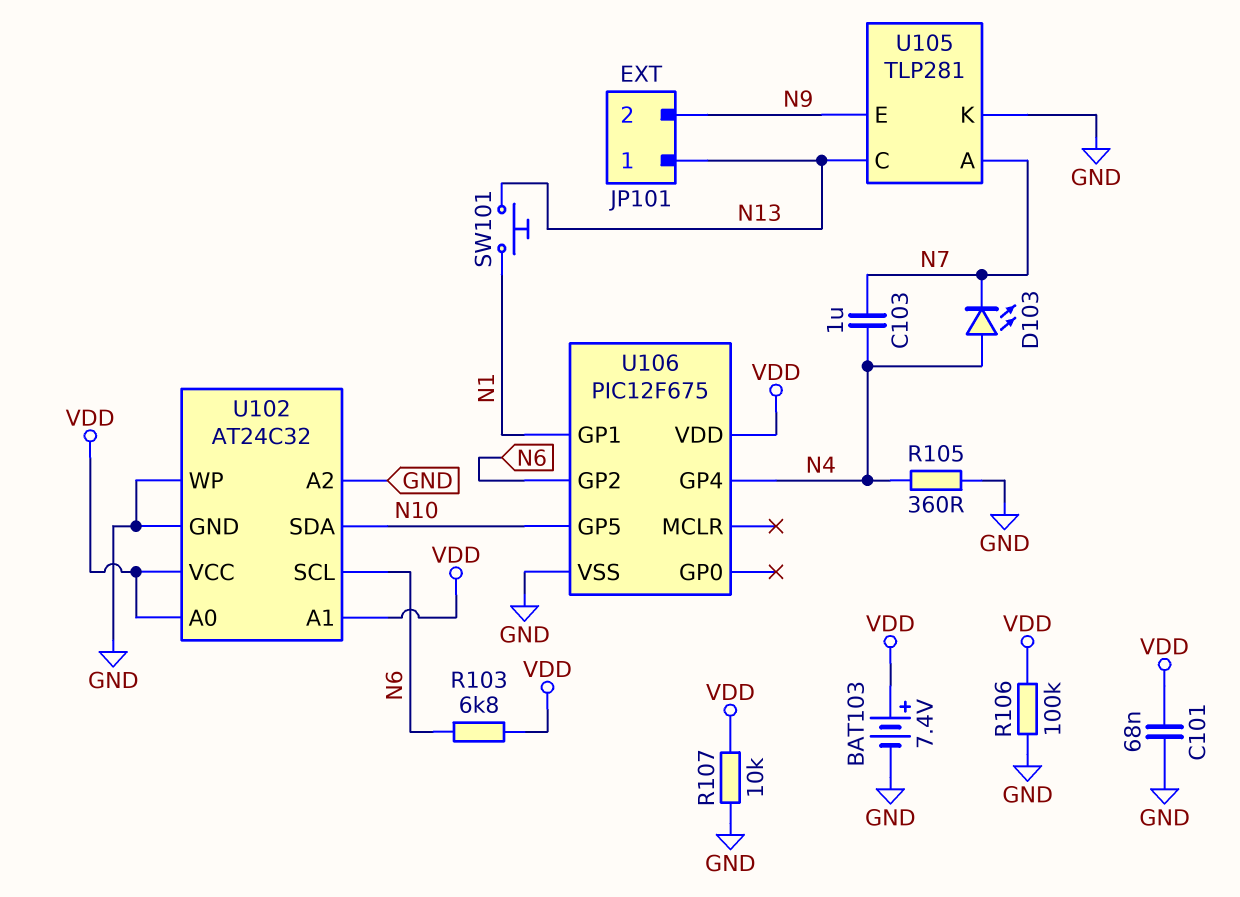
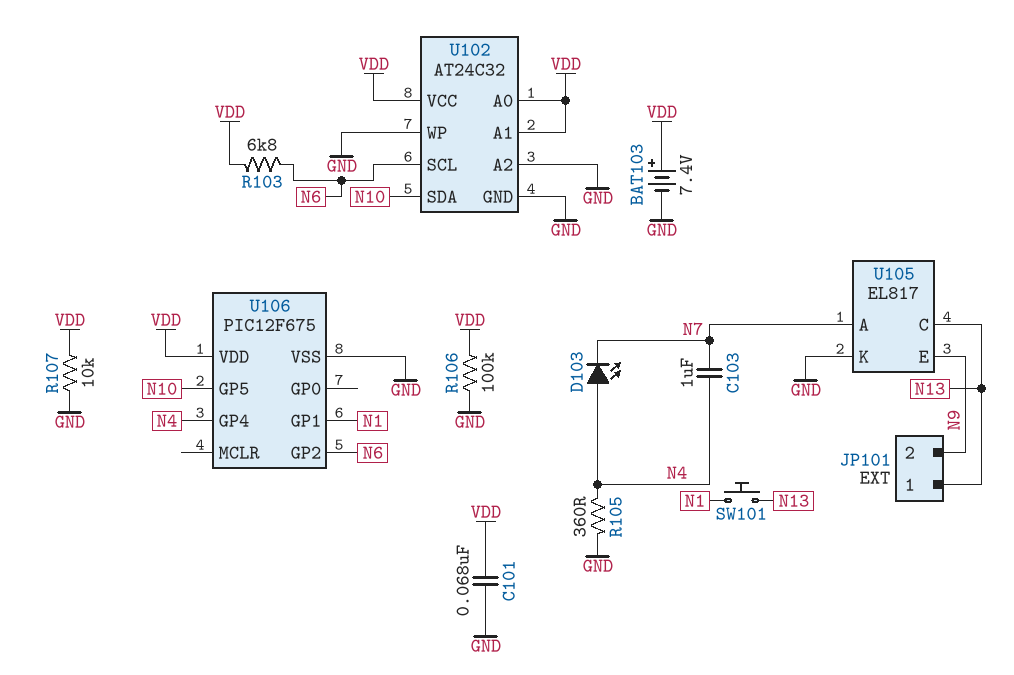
U105: TLP281 -> EL817

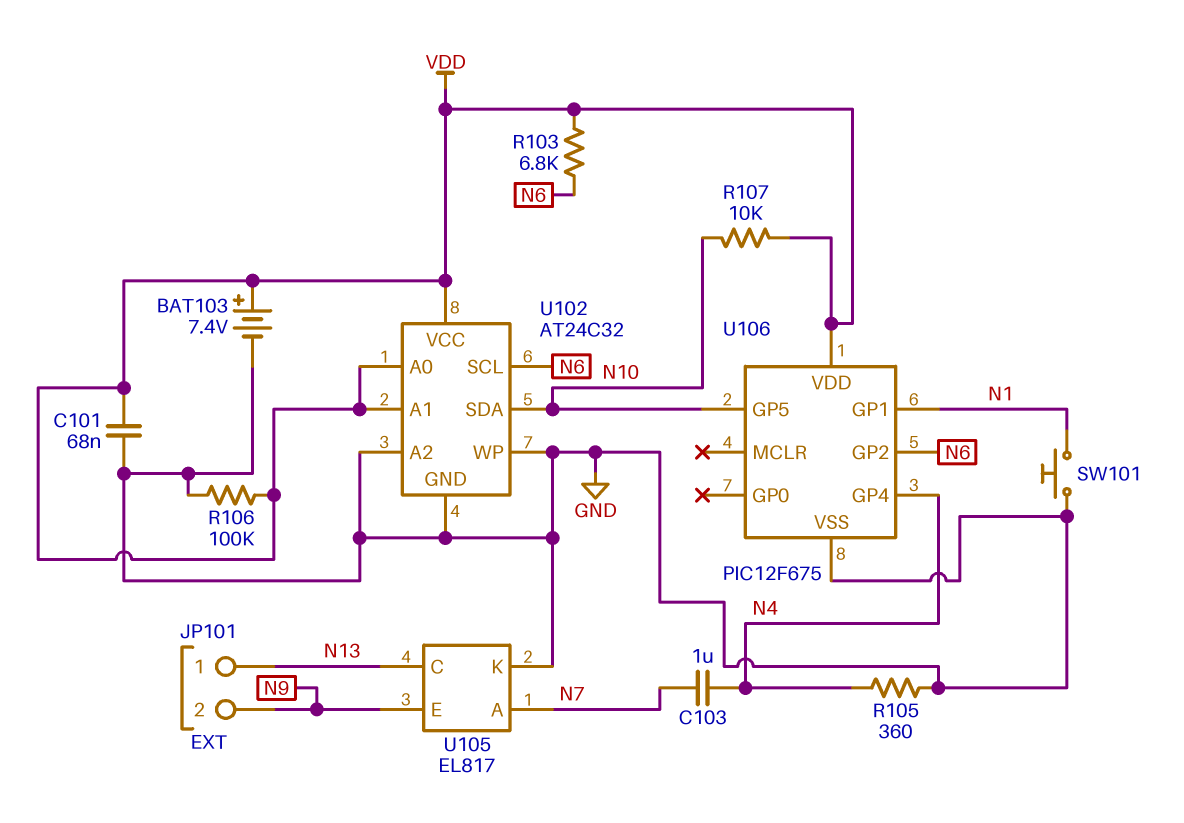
D103: LED (A N4, K N7) -> none
R107: 10k (GND, VDD) -> 10k (N10, VDD)
SW101: button (N1, N13) -> button (GND, N1)

